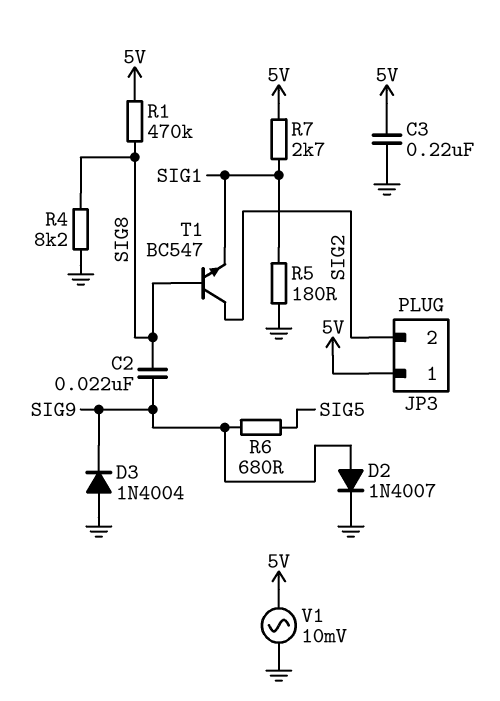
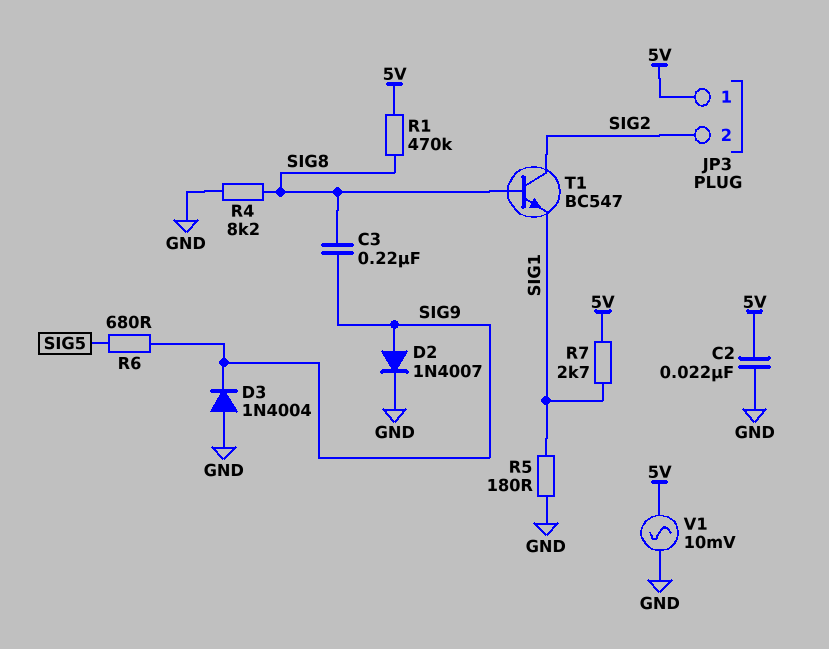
C2: 22nF (SIG8, SIG9) -> 22nF (5V, GND)
C3: 220nF (5V, GND) -> 220nF (SIG8, SIG9)

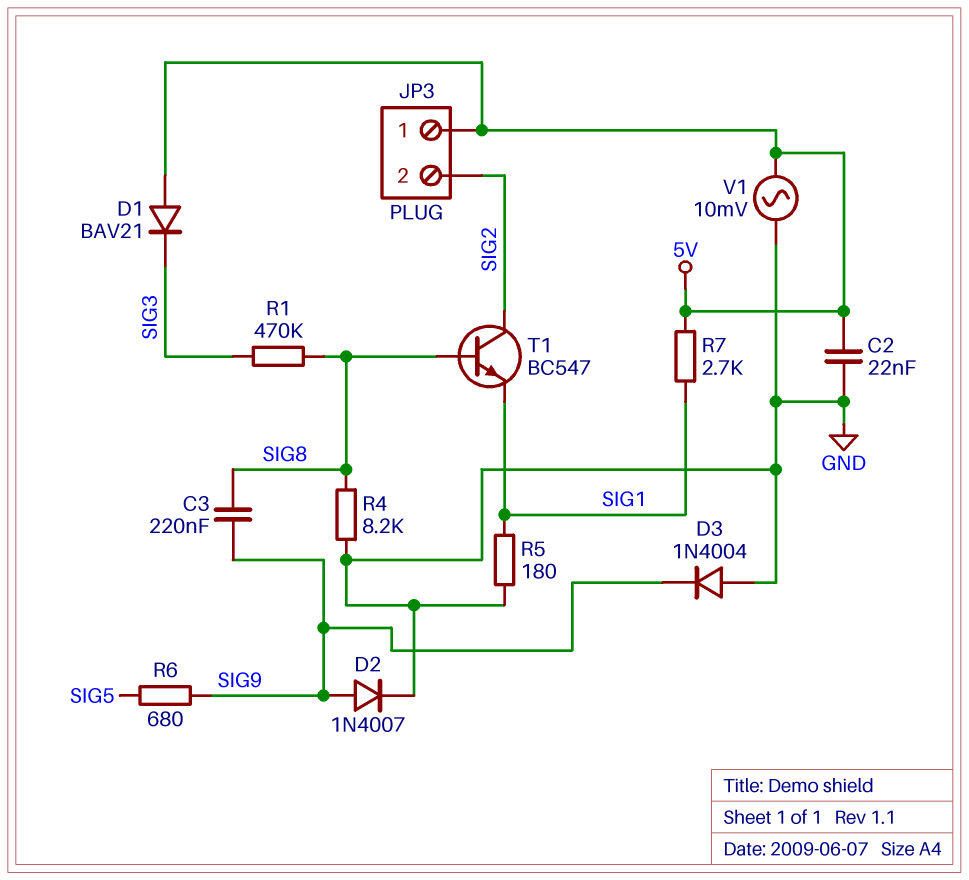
D1: none -> diode BAV21 (A 5V, K SIG3)
R1: 470k (5V, SIG8) -> 470k (SIG3, SIG8)

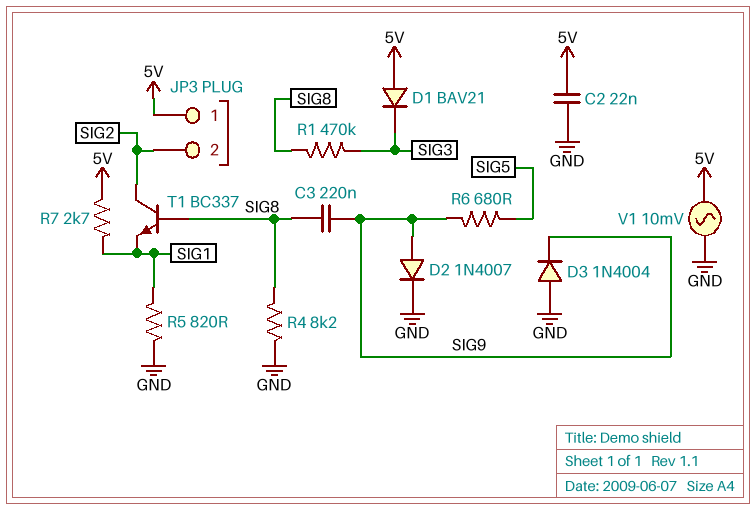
R5: 180 (GND, SIG1) -> 820 (GND, SIG1)
T1: NPN BC547 (B SIG8, C SIG2, E SIG1) -> NPN BC337 (B SIG8, C SIG2, E SIG1)

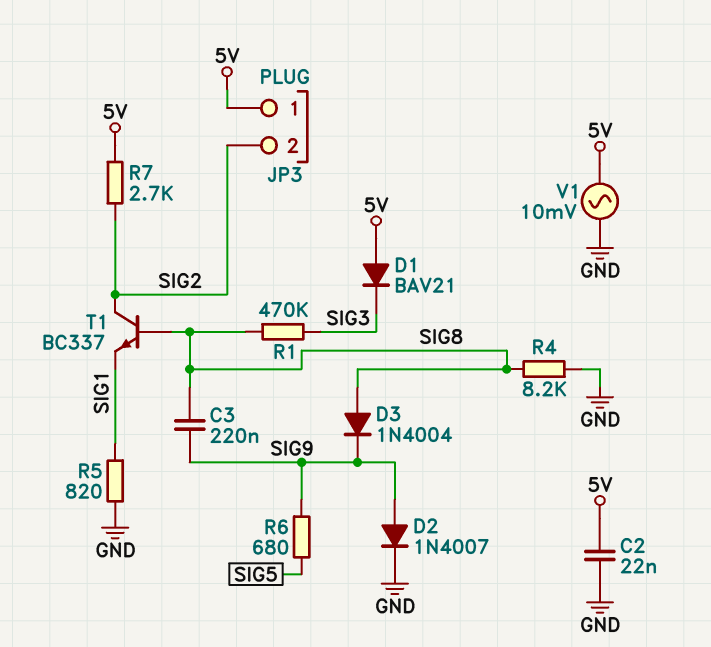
D3: diode 1N4004 (A GND, K SIG9) -> diode 1N4004 (A SIG8, K SIG9)
R7: 2.7k (5V, SIG1) -> 2.7k (5V, SIG2)

